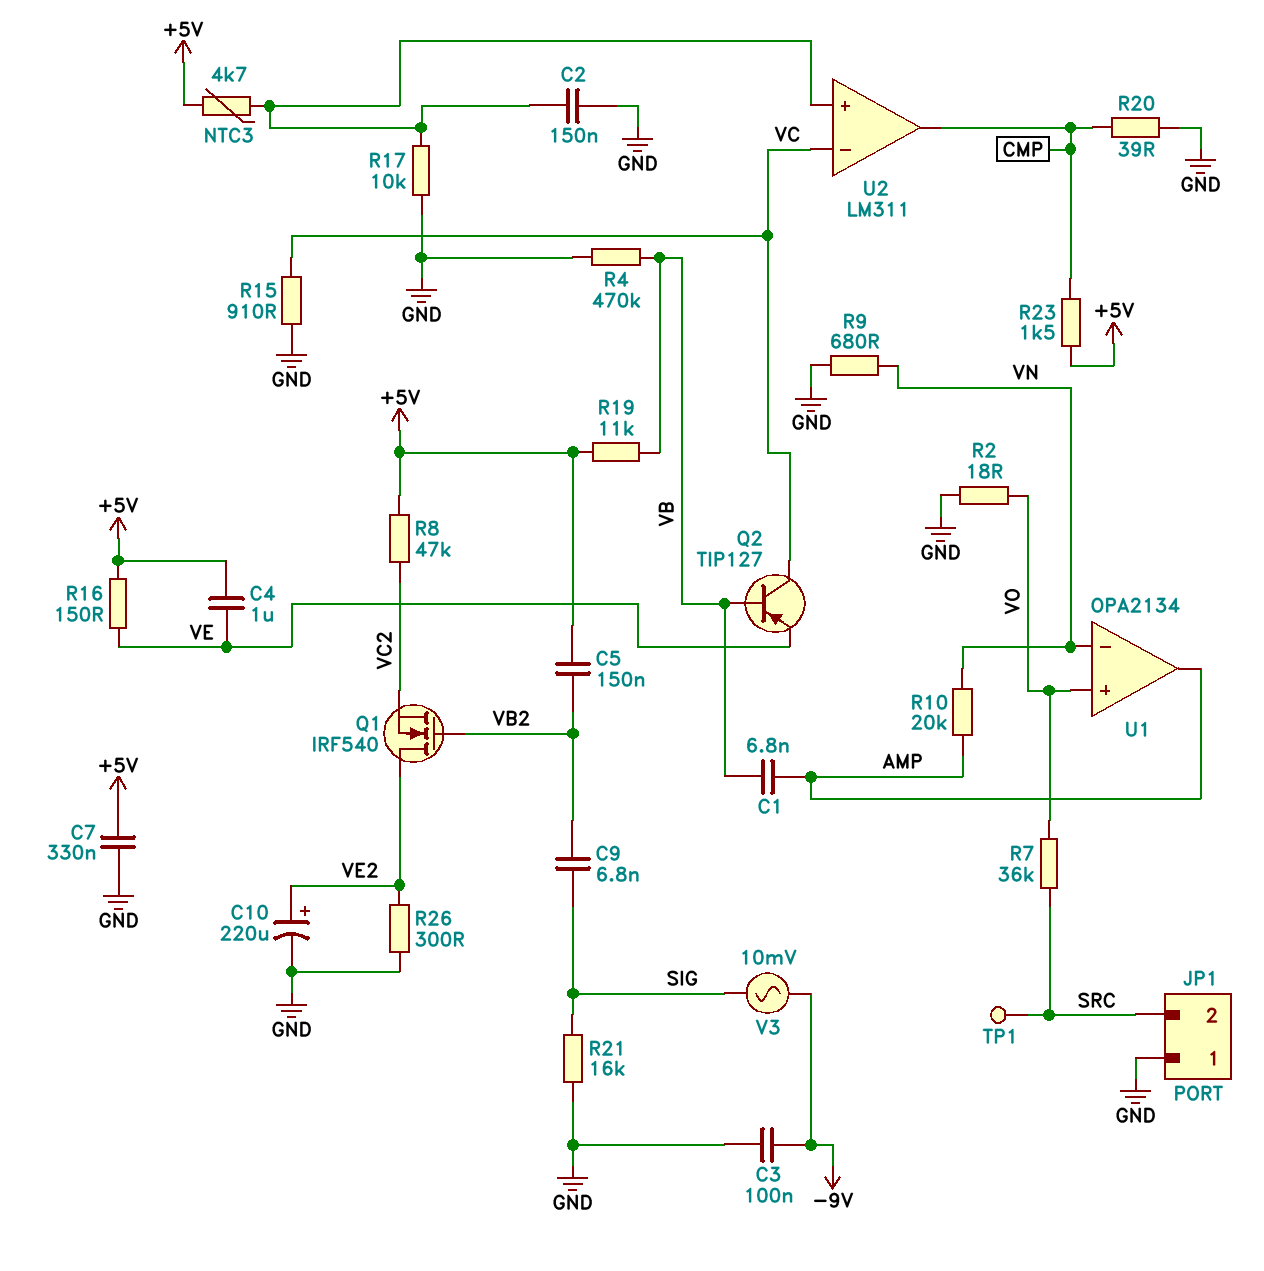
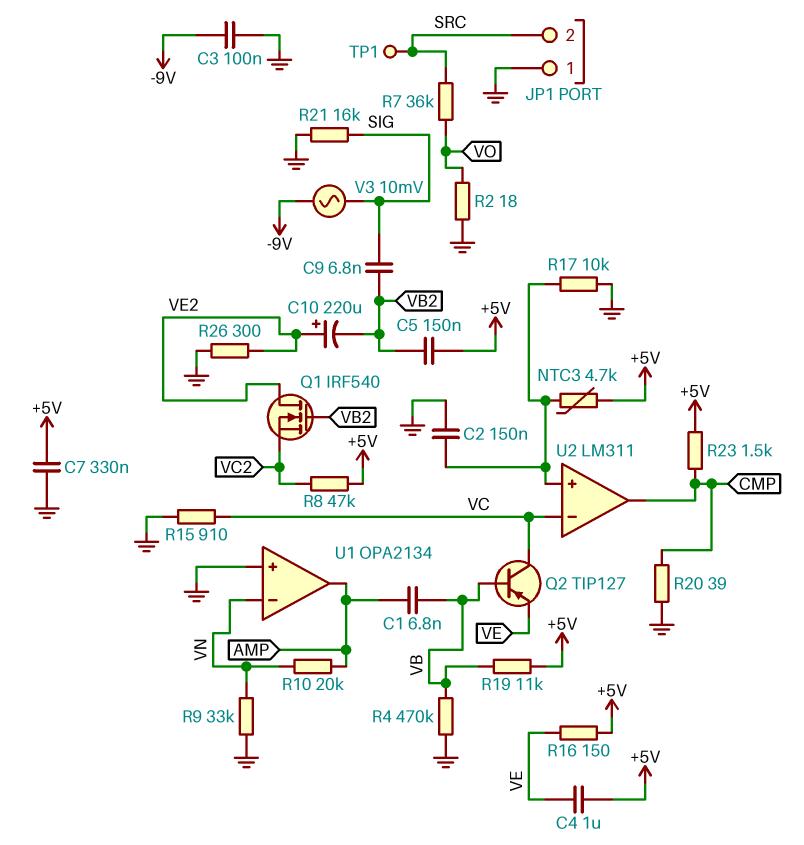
C10: 220uF (plus VE2, minus GND) -> 220uF (plus VE2, minus VB2)
R9: 680 (GND, VN) -> 33k (GND, VN)
U1 pin in+: VO -> GND

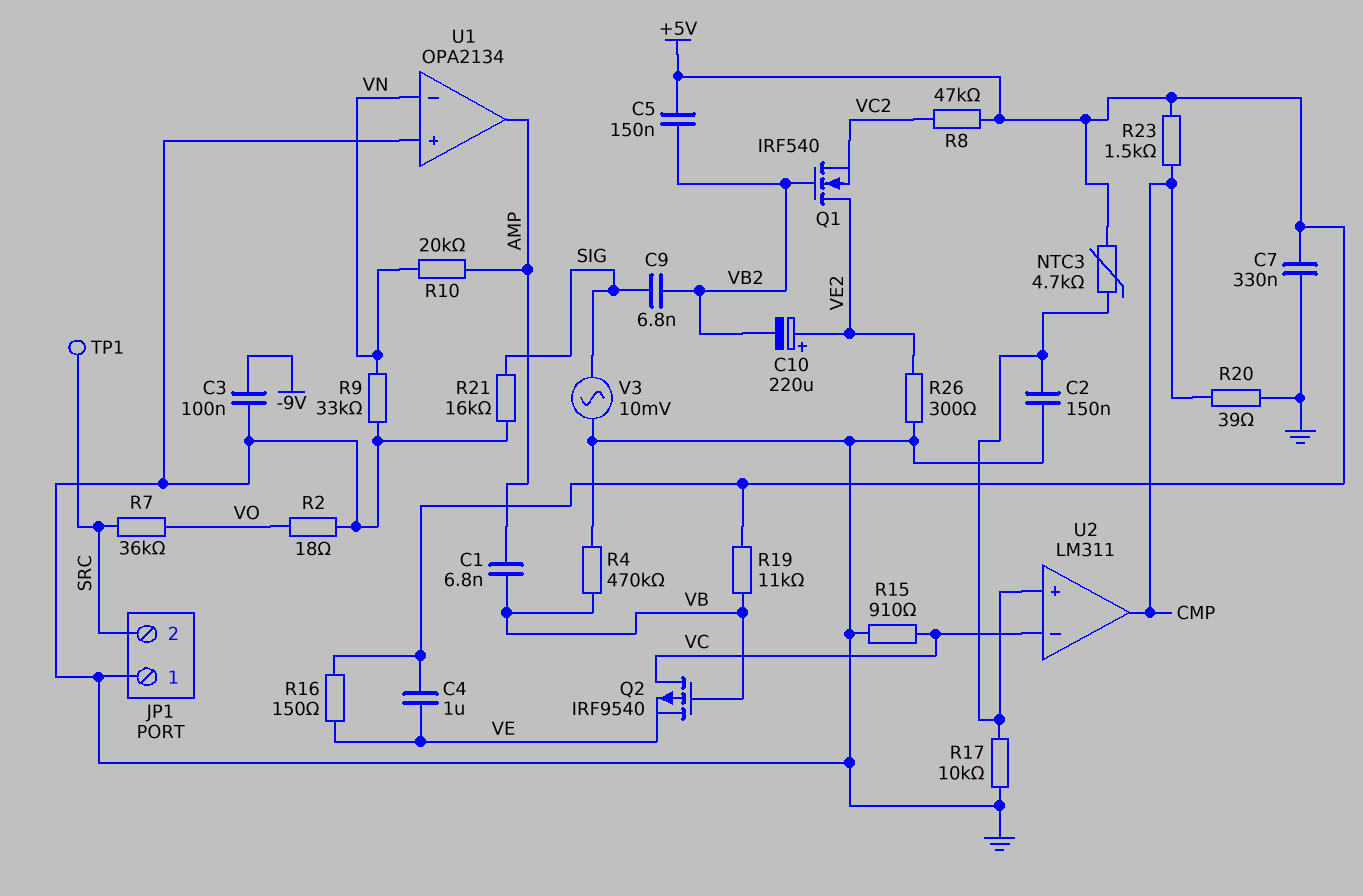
Q2: PNP TIP127 (B VB, C VC, E VE) -> PMOS IRF9540 (G VB, D VC, S VE)
V3: AC 10mV (-9V, SIG) -> AC 10mV (GND, SIG)

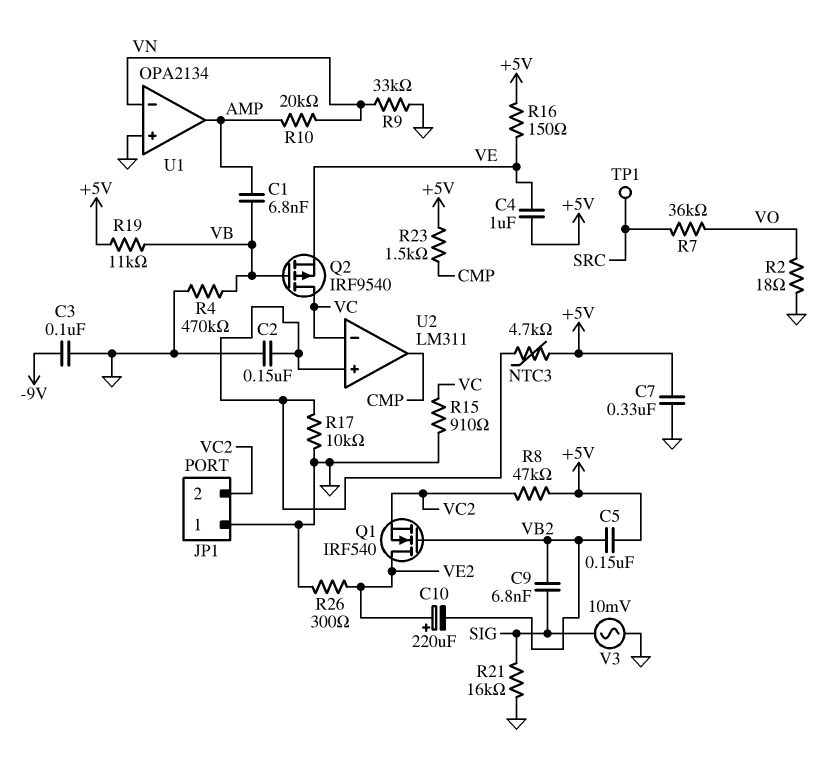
JP1 pin 2: SRC -> VC2
R20: 39 (CMP, GND) -> none

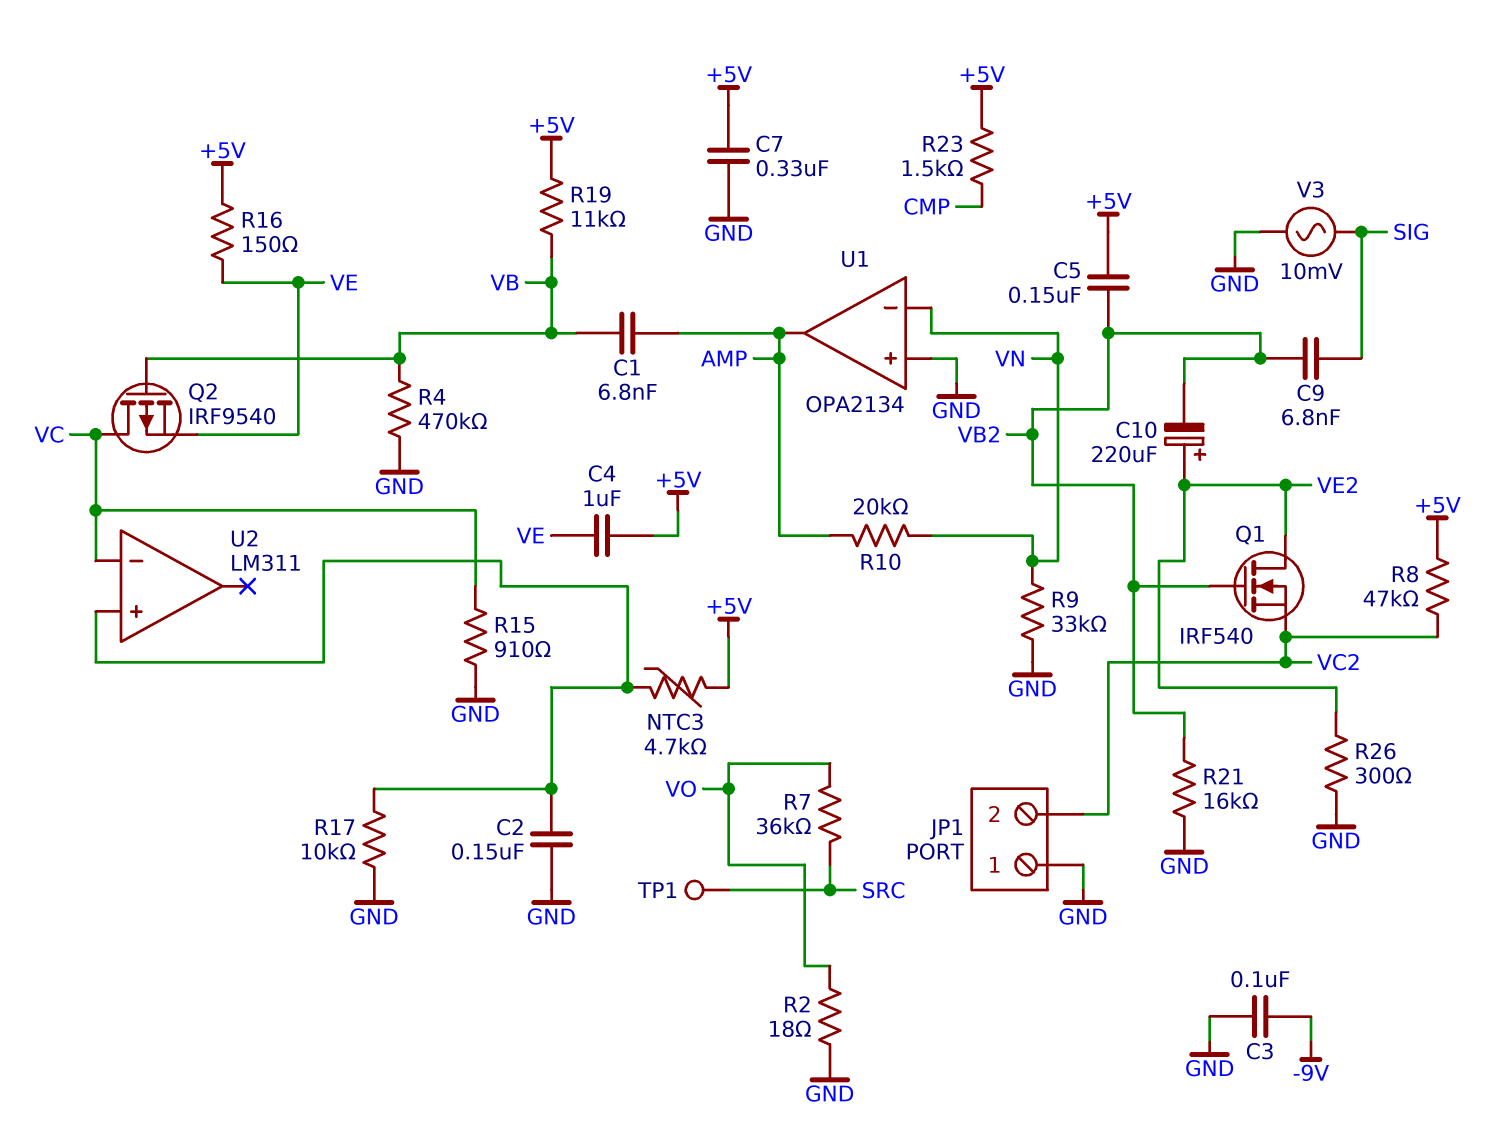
R21: 16k (GND, SIG) -> 16k (GND, VB2)
U2 pin out: CMP -> none

